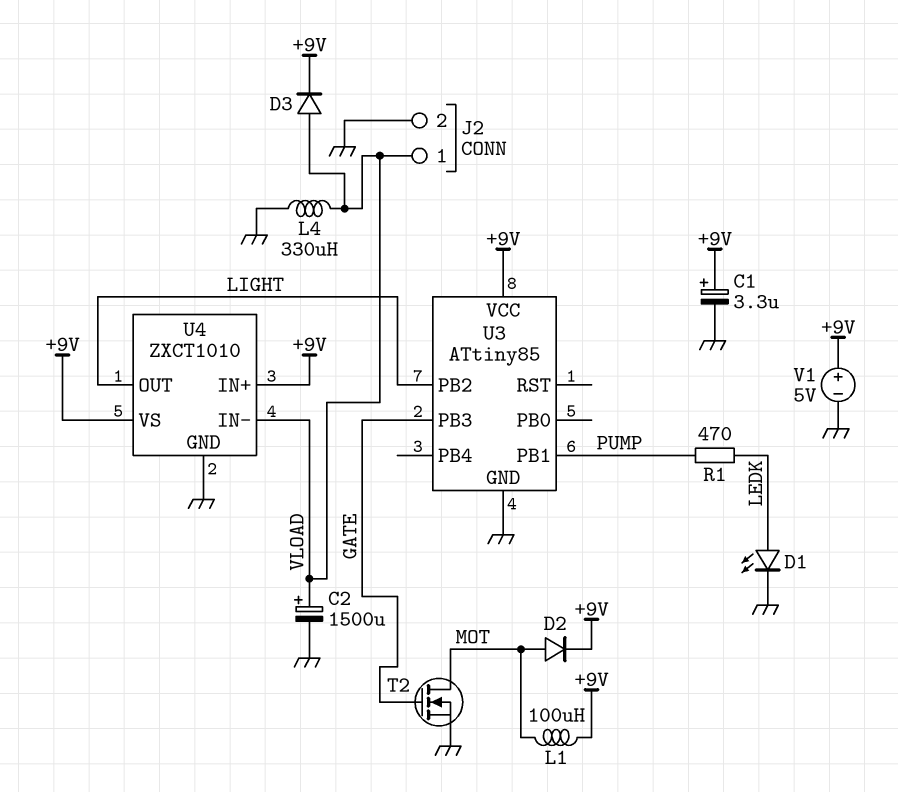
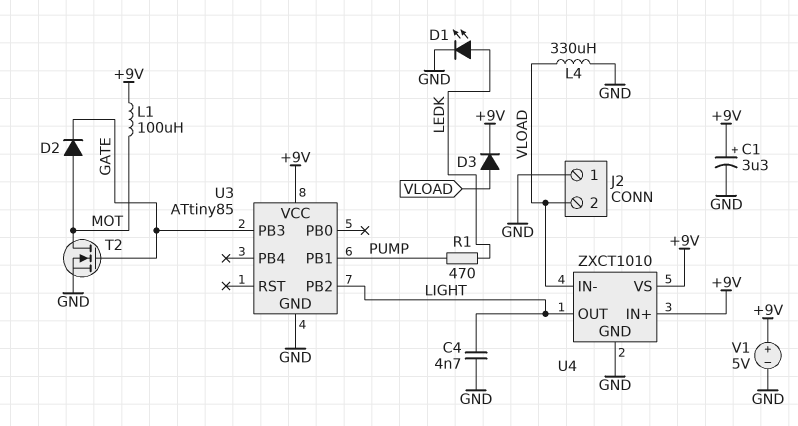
C2: 1500uF (plus VLOAD, minus GND) -> none
C4: none -> 4.7nF (GND, LIGHT)
D2: diode (A MOT, K +9V) -> diode (A MOT, K GATE)
J2 pin 1: VLOAD -> GND
J2 pin 2: GND -> VLOAD

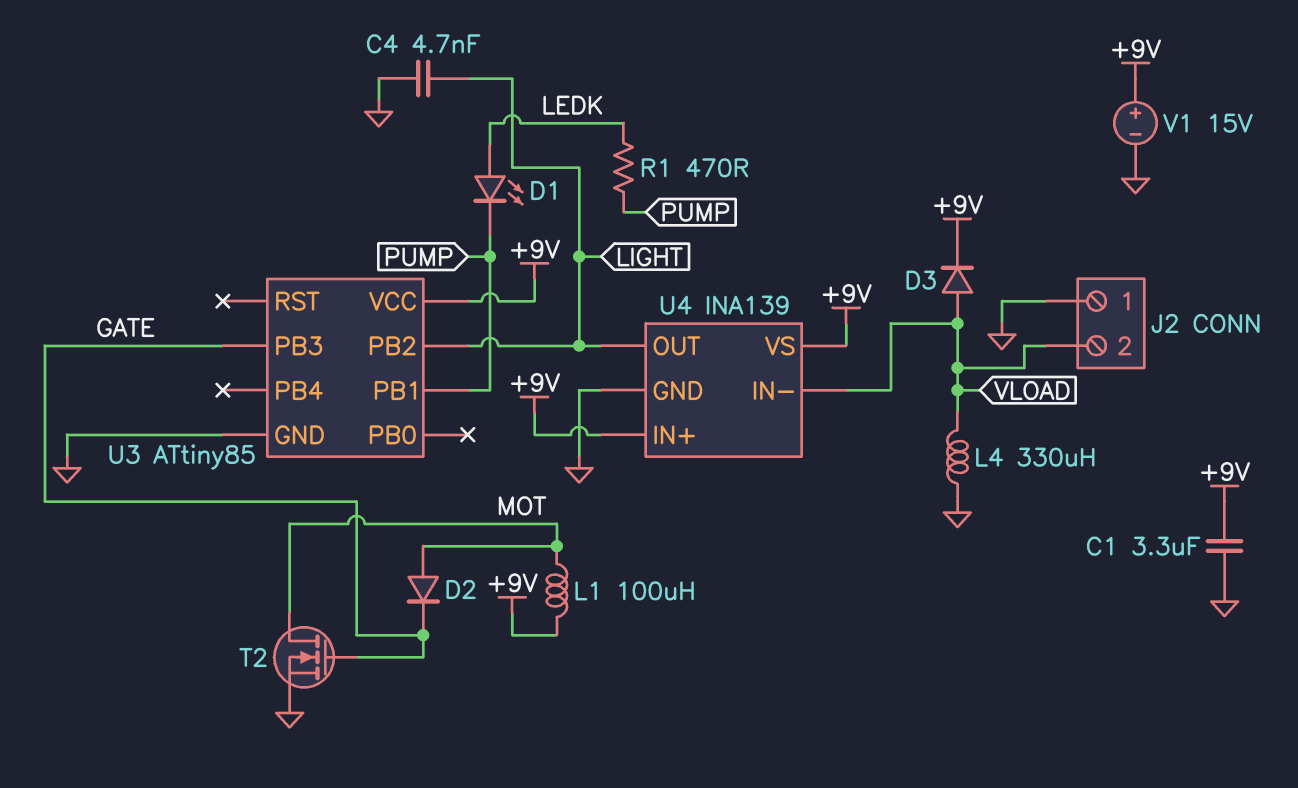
C1: 3.3uF (plus +9V, minus GND) -> 3.3uF (+9V, GND)
D1: LED (A LEDK, K GND) -> LED (A LEDK, K PUMP)
U4: ZXCT1010 -> INA139
V1: 5V (plus +9V, minus GND) -> 15V (plus +9V, minus GND)

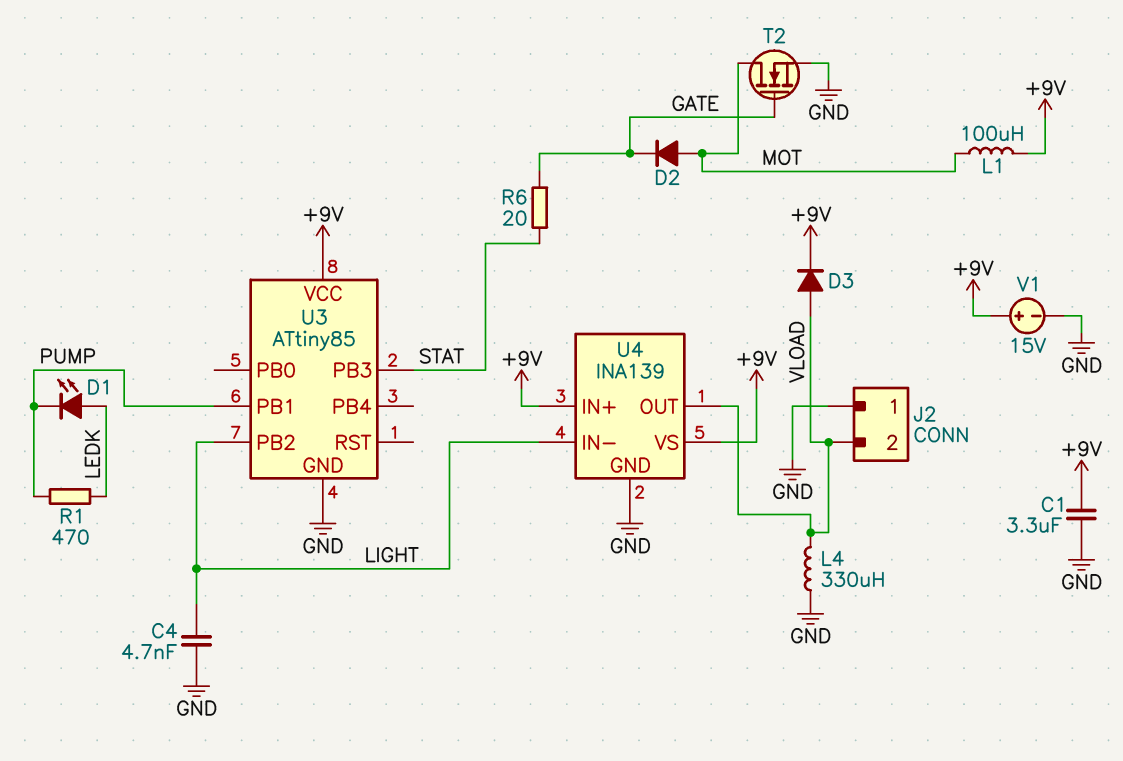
R6: none -> 20 (GATE, STAT)
U3 pin PB3: GATE -> STAT
U4 pin IN-: VLOAD -> LIGHT
U4 pin OUT: LIGHT -> VLOAD

